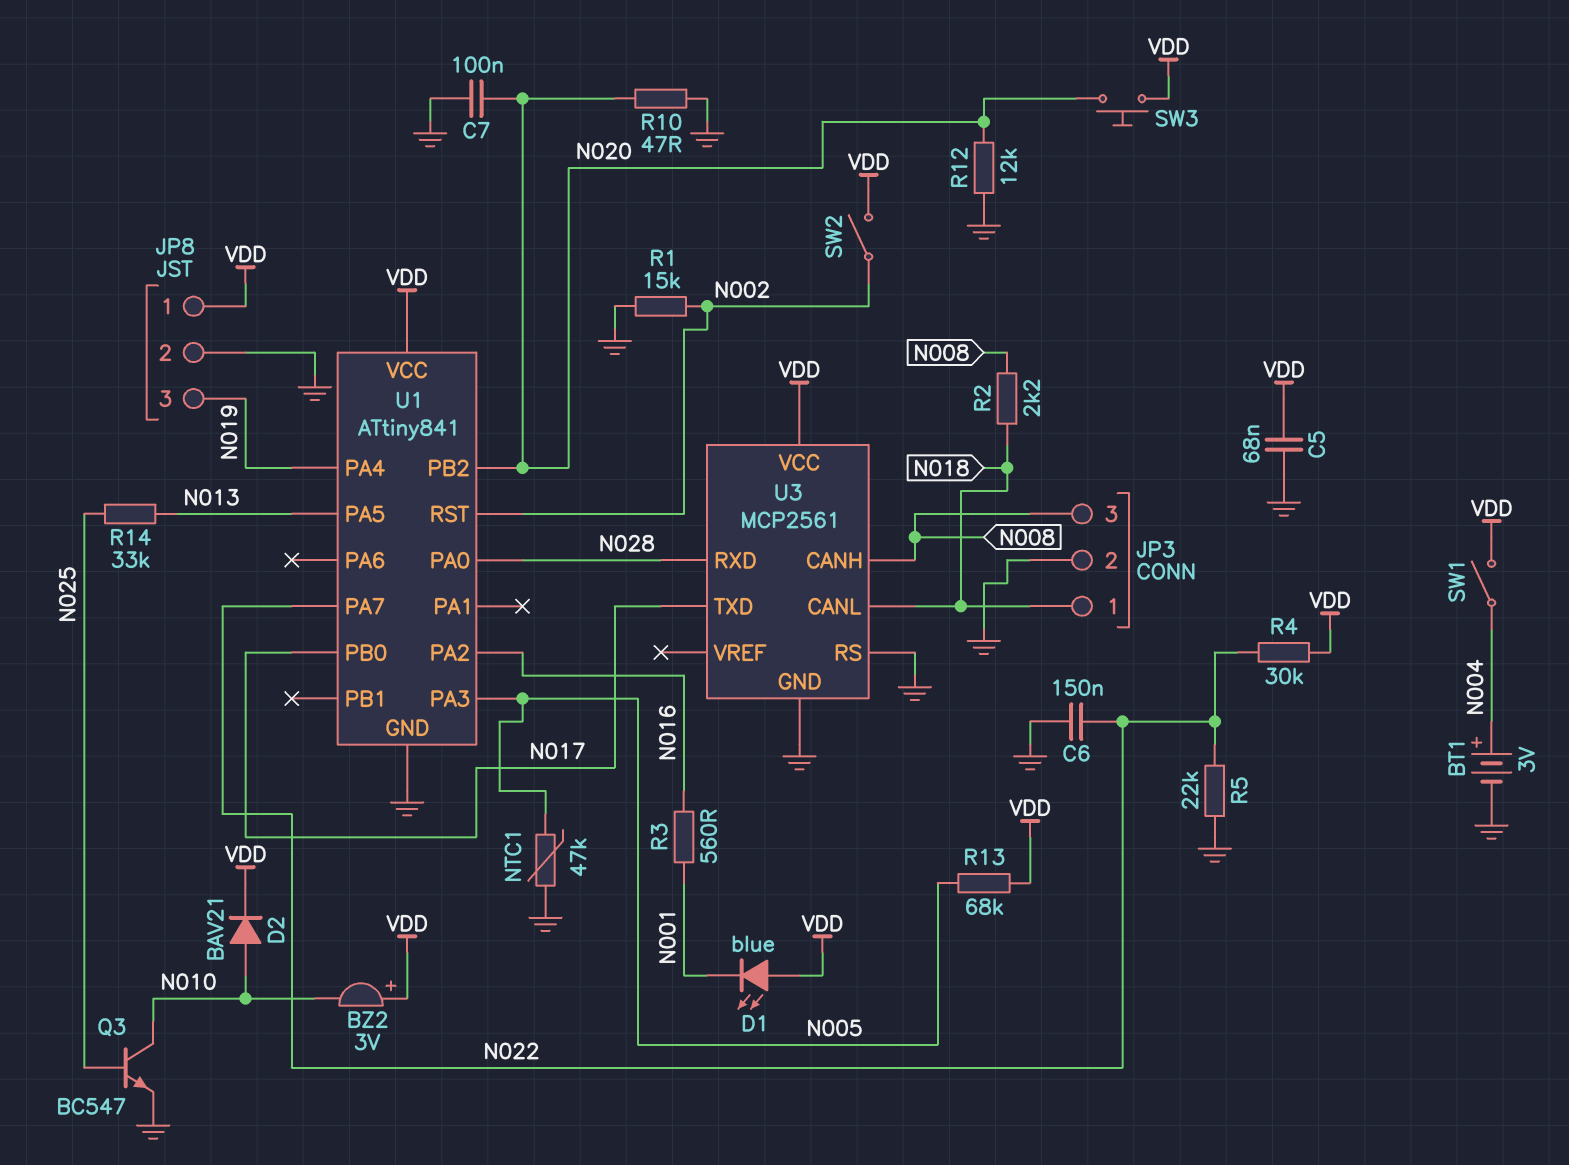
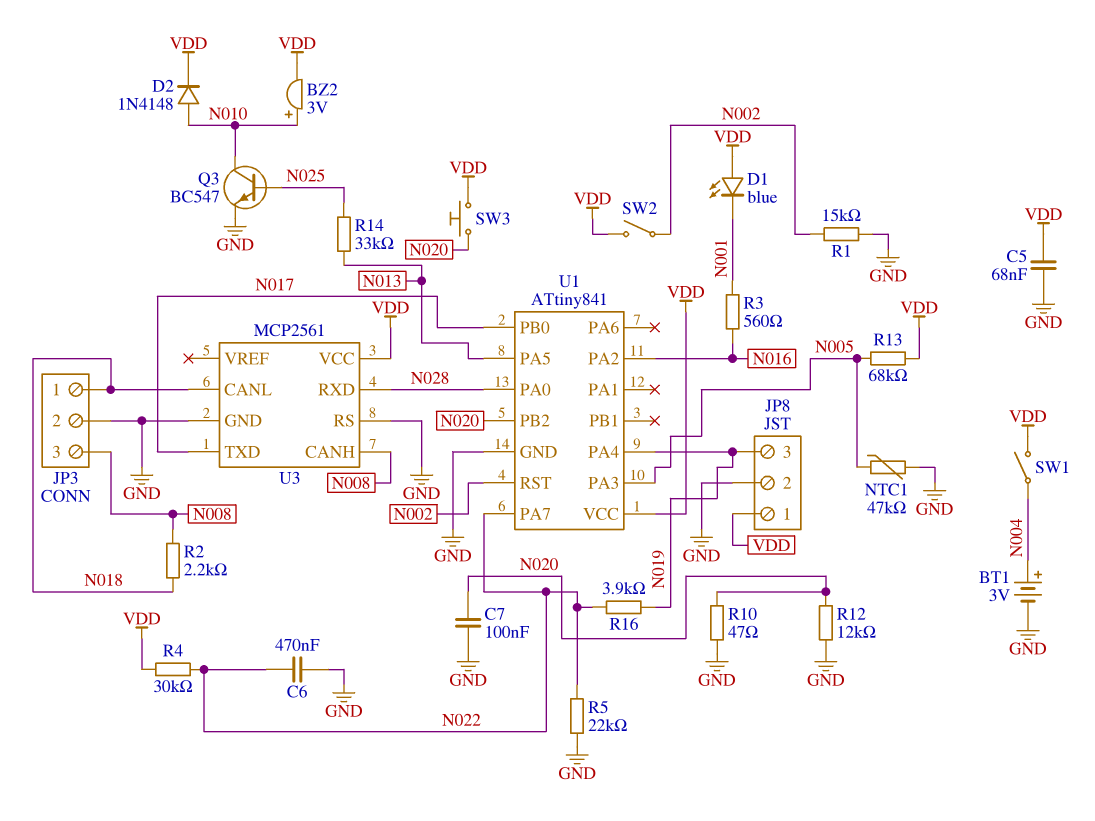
BZ2: buzzer 3V (plus VDD, minus N010) -> buzzer 3V (plus N010, minus VDD)
C6: 150nF (GND, N022) -> 470nF (GND, N022)
D2: diode BAV21 (A N010, K VDD) -> diode 1N4148 (A N010, K VDD)
R16: none -> 3.9k (N019, N022)

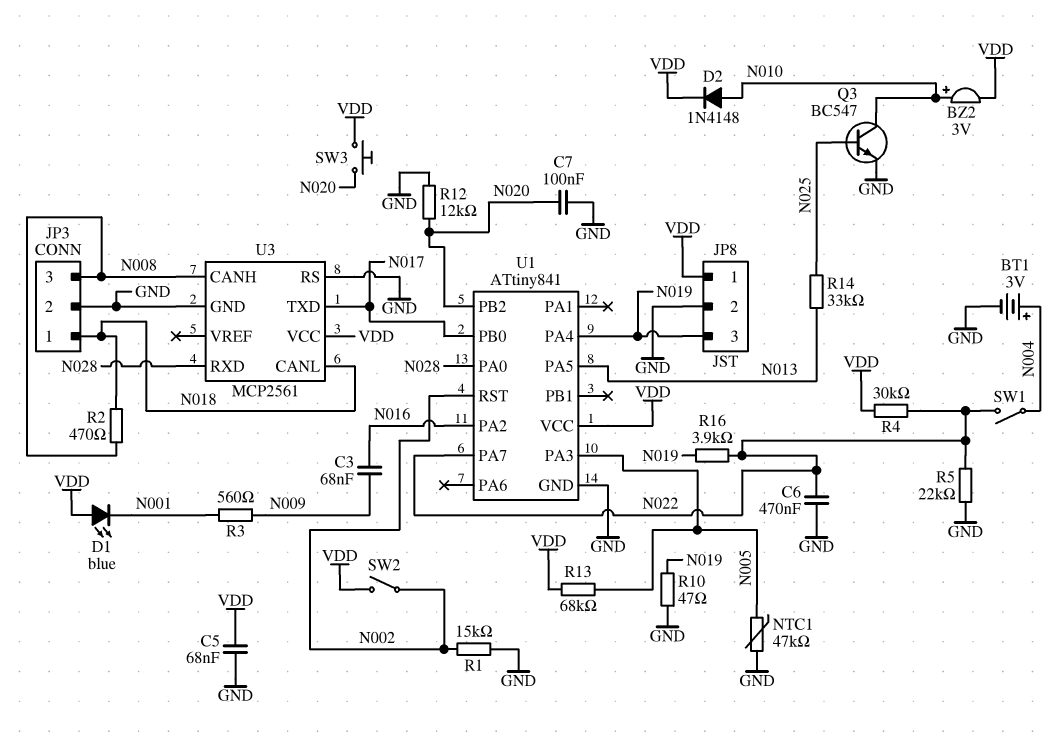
C3: none -> 68nF (N009, N016)
R2: 2.2k (N008, N018) -> 470 (N008, N018)
R3: 560 (N001, N016) -> 560 (N001, N009)
R10: 47 (GND, N020) -> 47 (GND, N019)
SW1: switch (N004, VDD) -> switch (N004, N022)

